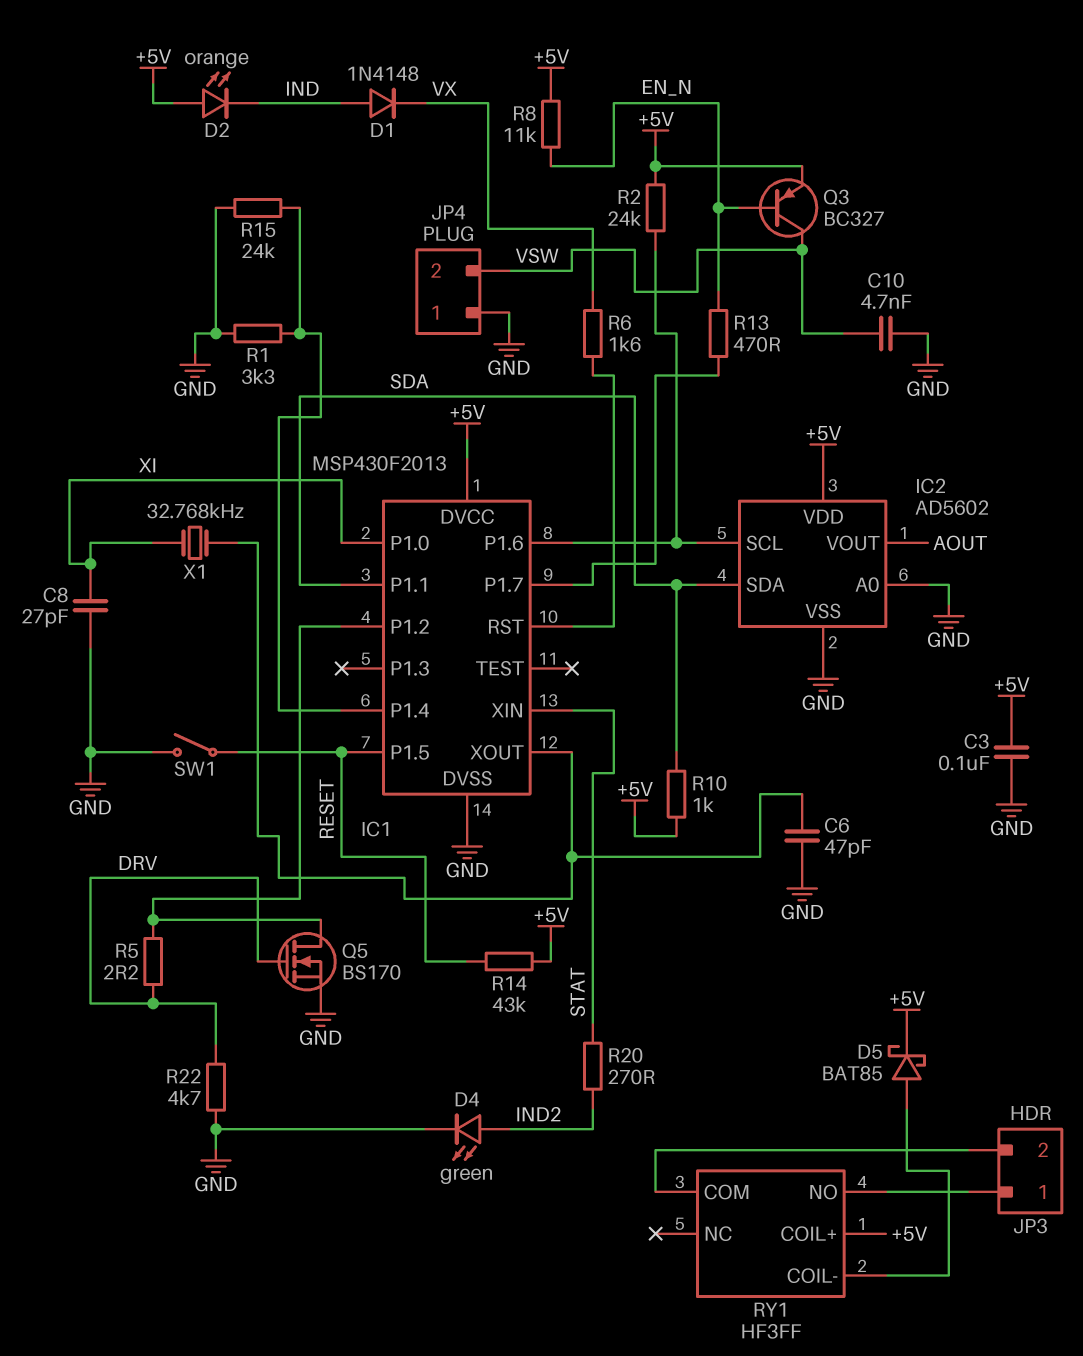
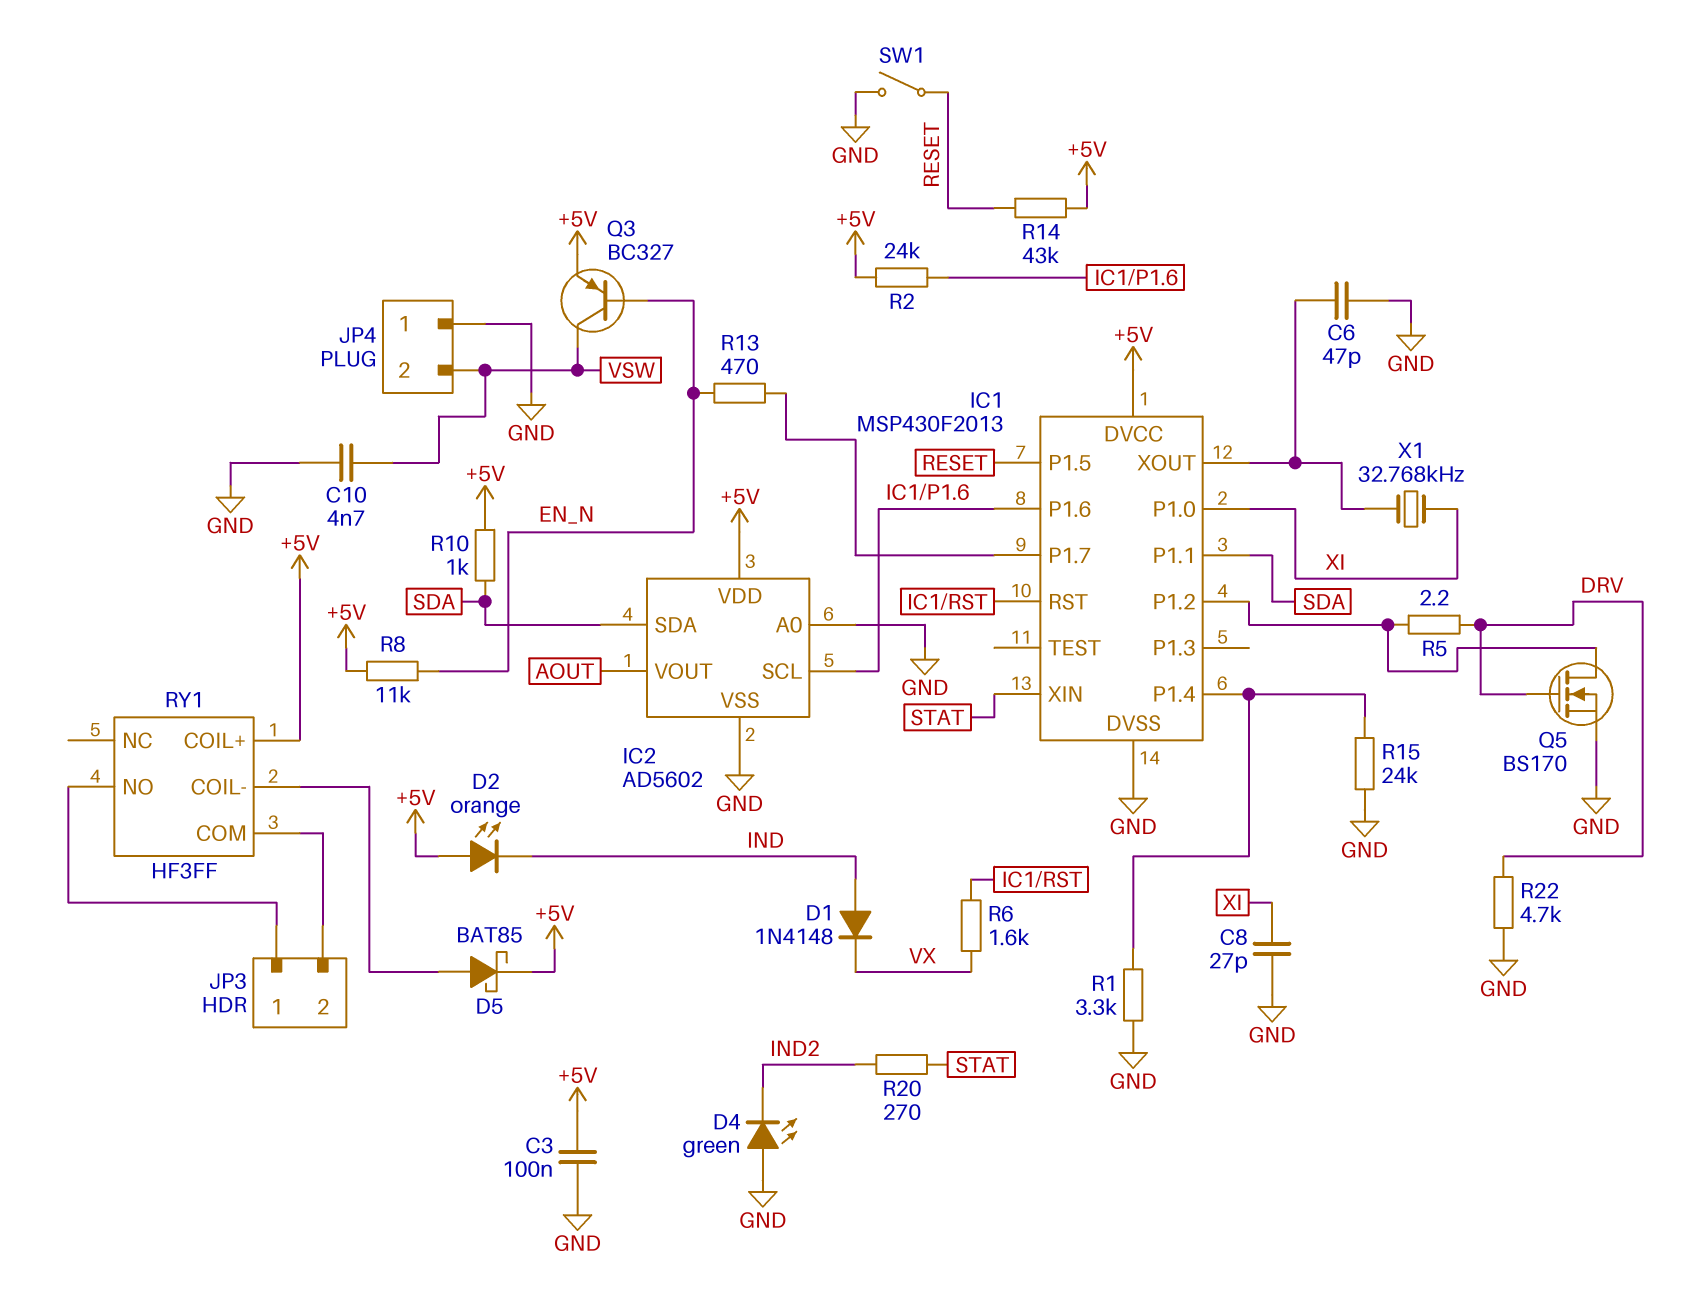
D4: LED green (A IND2, K GND) -> LED green (A GND, K IND2)

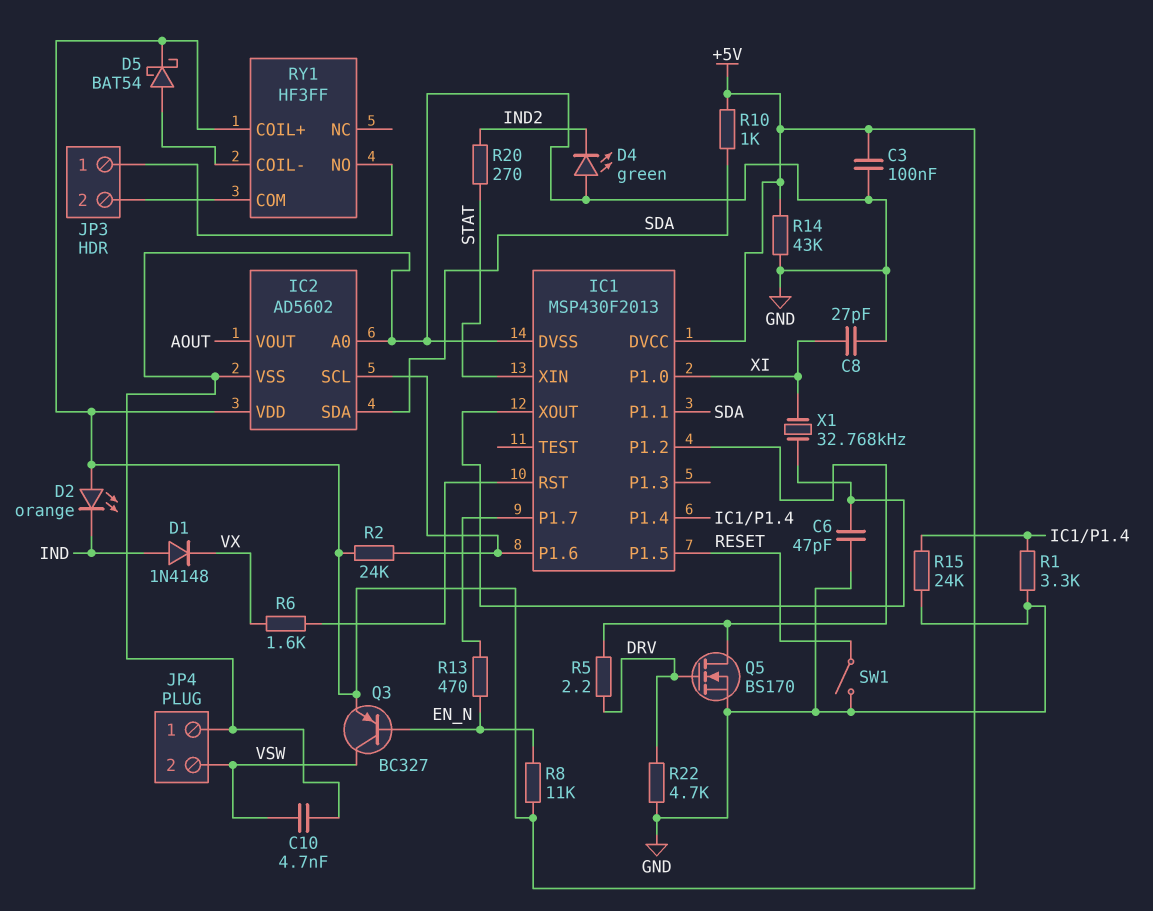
D5: schottky BAT85 (A RY1/COIL-, K +5V) -> schottky BAT54 (A RY1/COIL-, K +5V)
R14: 43k (+5V, RESET) -> 43k (+5V, GND)

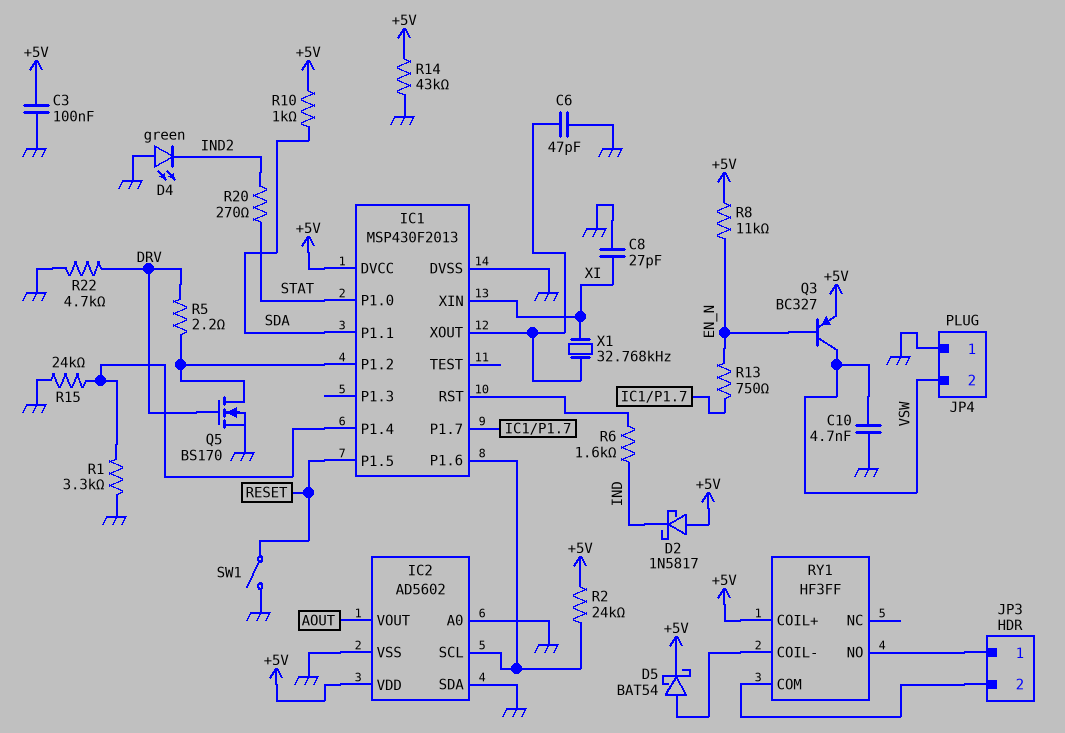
D1: diode 1N4148 (A IND, K VX) -> none
D2: LED orange (A +5V, K IND) -> schottky 1N5817 (A +5V, K IND)
IC1 pin P1.0: XI -> STAT
IC1 pin XIN: STAT -> XI
IC2 pin SDA: SDA -> GND
R6: 1.6k (IC1/RST, VX) -> 1.6k (IC1/RST, IND)
R13: 470 (EN_N, IC1/P1.7) -> 750 (EN_N, IC1/P1.7)

